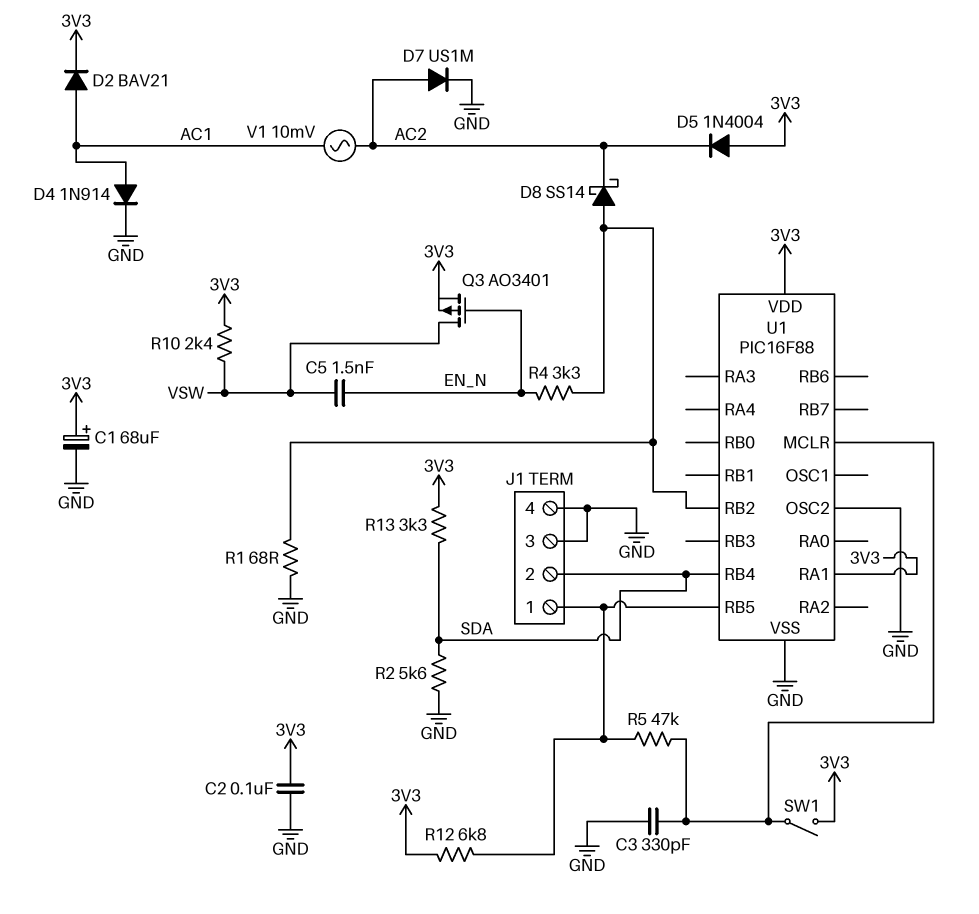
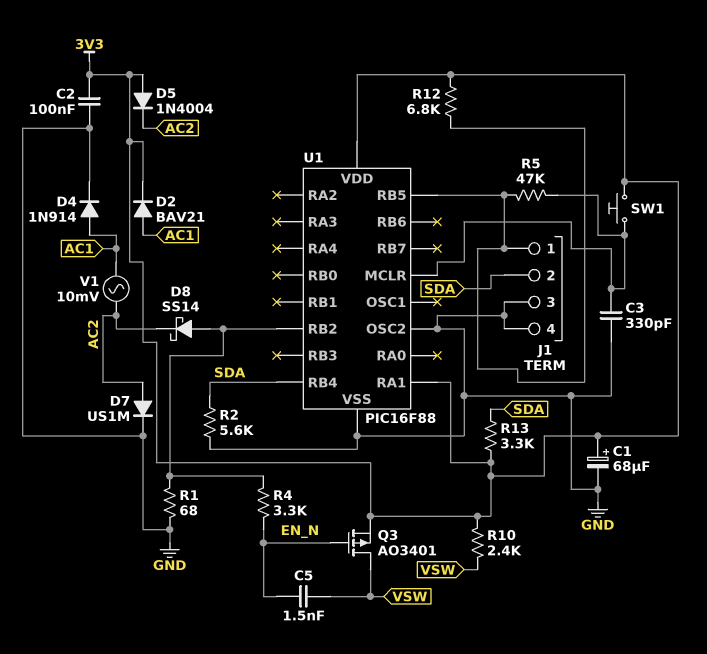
SW1: switch (3V3, U1/MCLR) -> button (3V3, U1/MCLR)

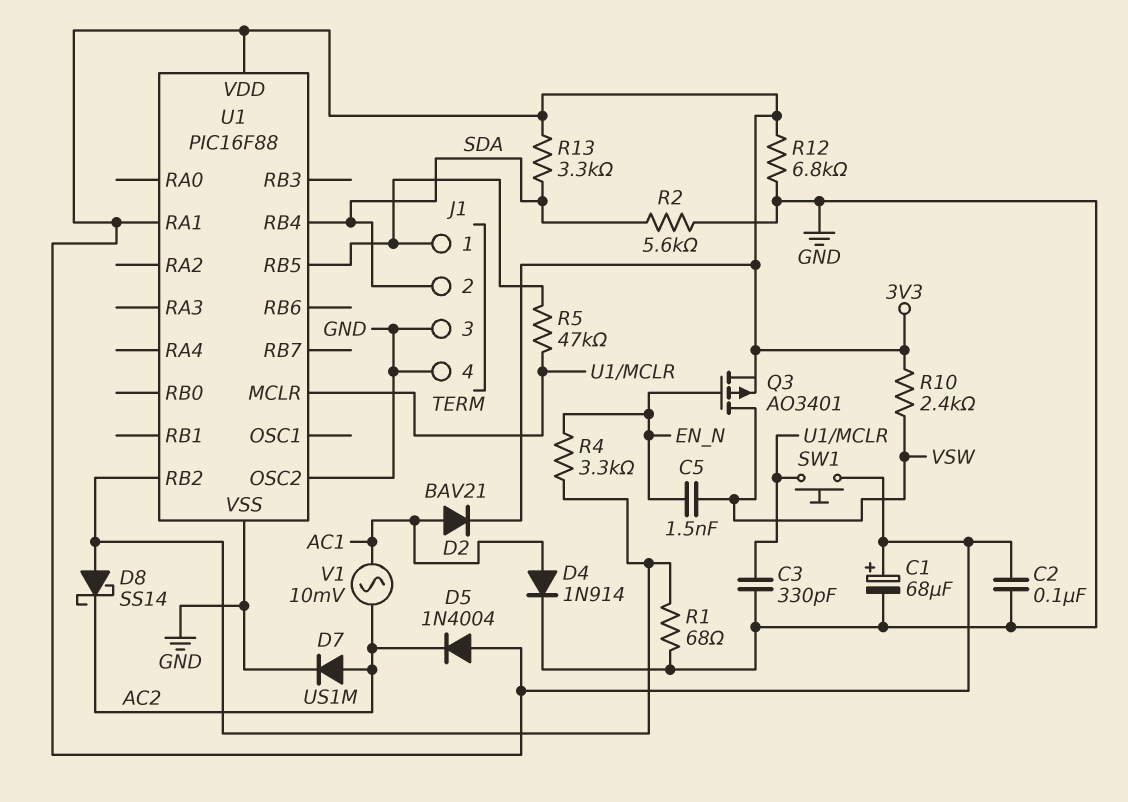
R12: 6.8k (3V3, J1/1) -> 6.8k (3V3, GND)

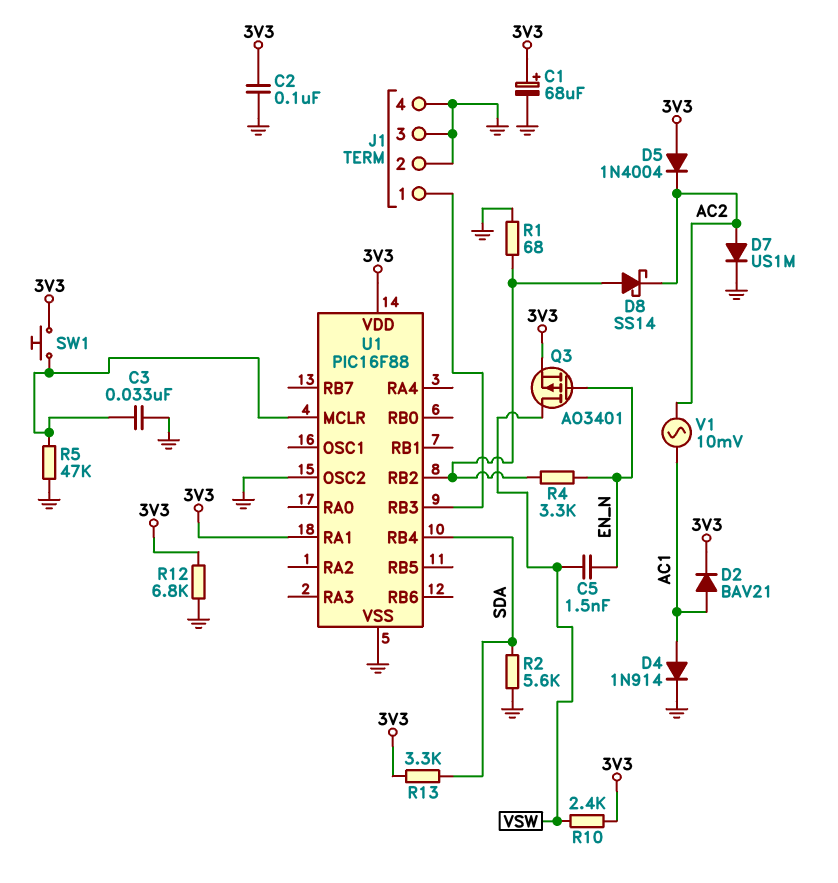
C3: 330pF (GND, U1/MCLR) -> 33nF (GND, U1/MCLR)
J1 pin 2: SDA -> GND
R5: 47k (J1/1, U1/MCLR) -> 47k (GND, U1/MCLR)
U1 pin RB3: none -> J1/1
U1 pin RB5: J1/1 -> none

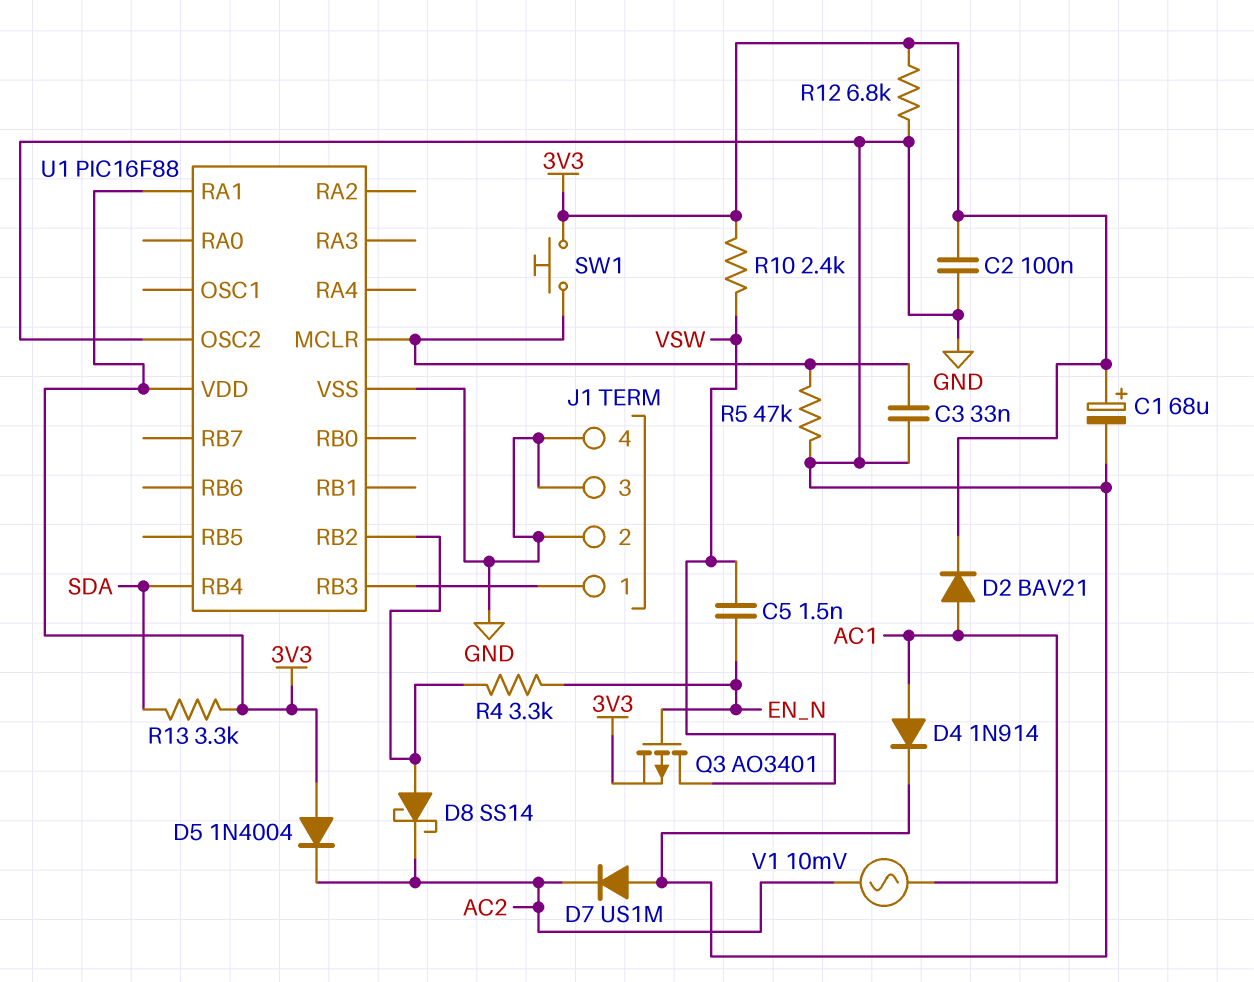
D7: diode US1M (A AC2, K GND) -> diode US1M (A GND, K AC2)
R1: 68 (GND, U1/RB2) -> none
R2: 5.6k (GND, SDA) -> none

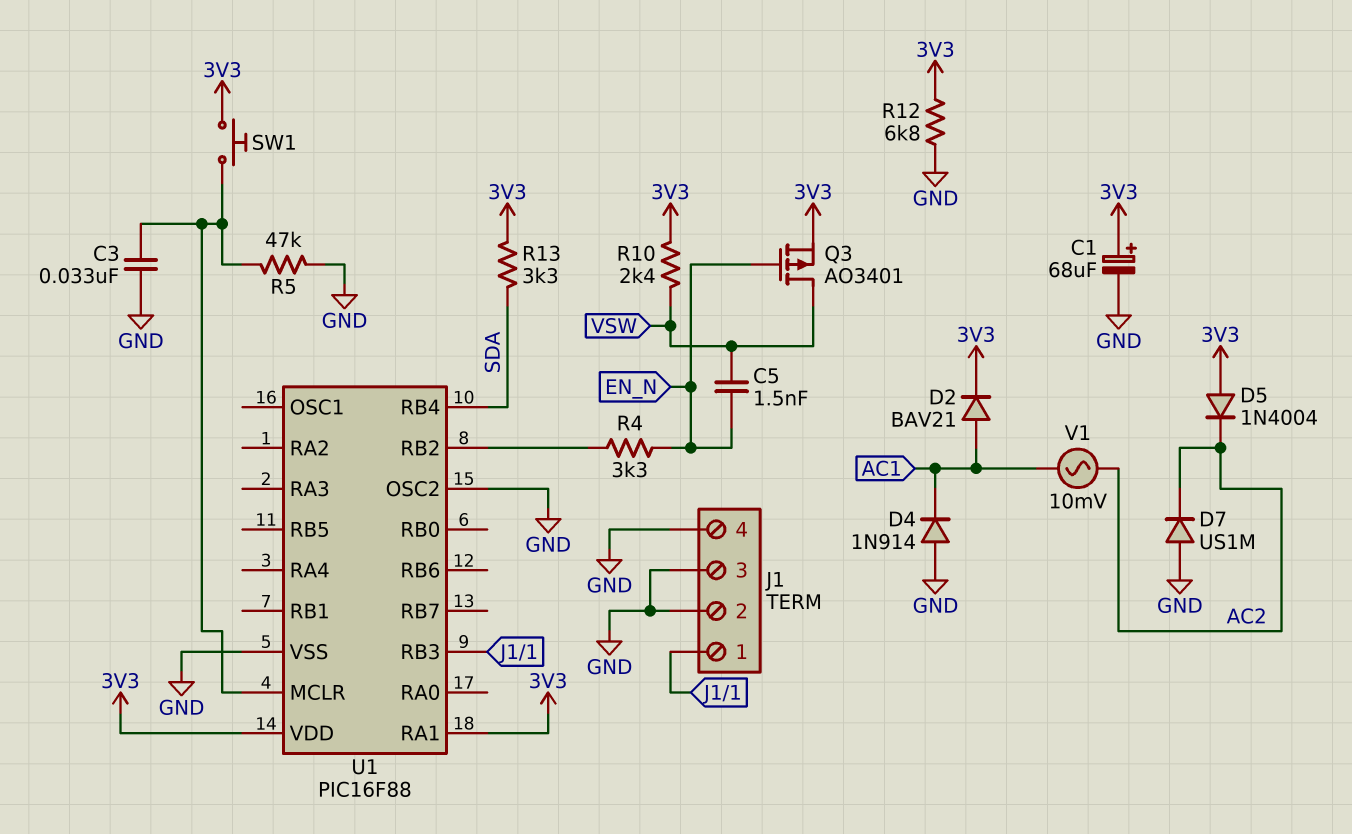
C2: 100nF (3V3, GND) -> none
D4: diode 1N914 (A AC1, K GND) -> diode 1N914 (A GND, K AC1)
D8: schottky SS14 (A U1/RB2, K AC2) -> none

